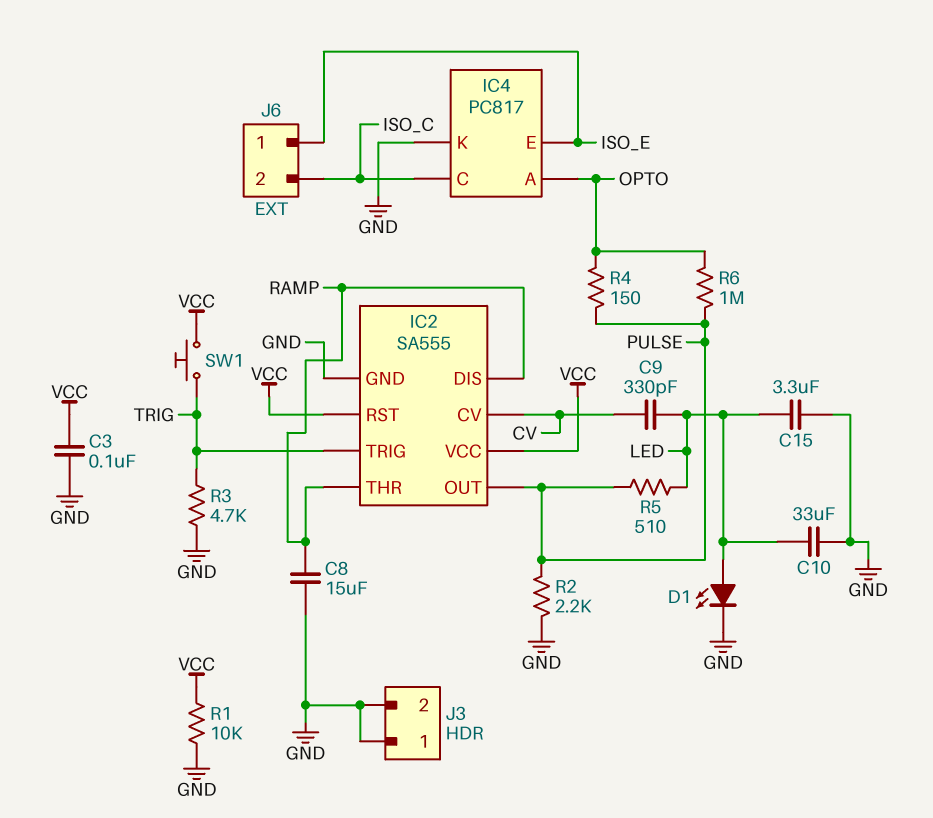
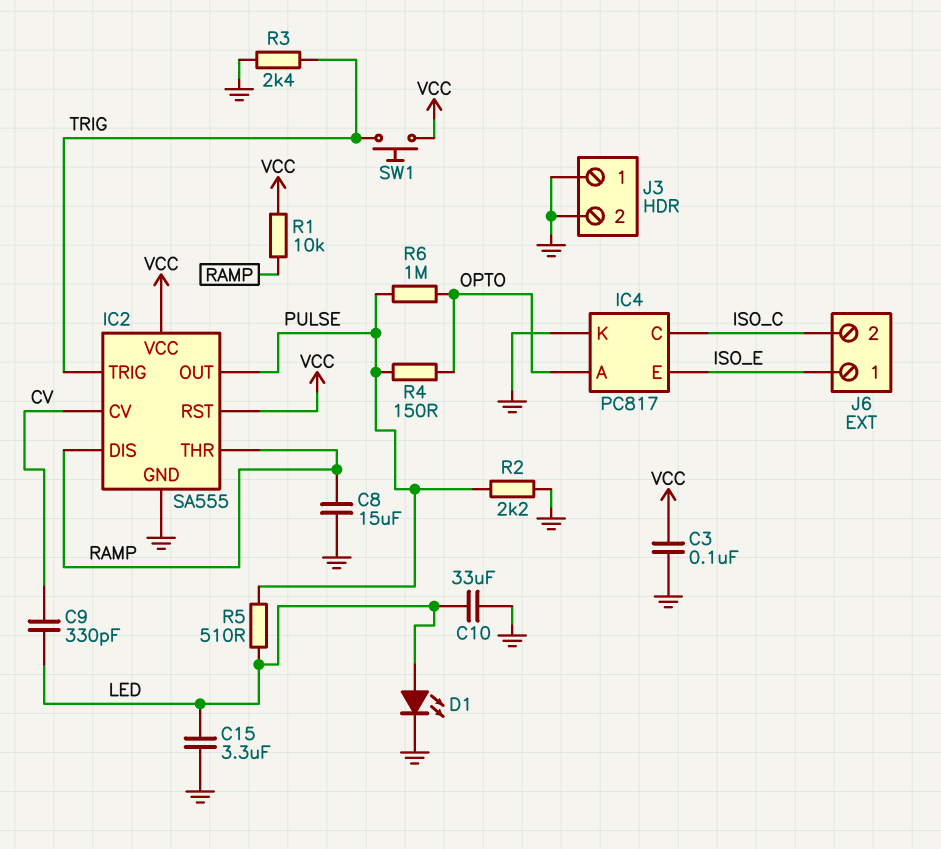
R1: 10k (GND, VCC) -> 10k (RAMP, VCC)
R3: 4.7k (GND, TRIG) -> 2.4k (GND, TRIG)

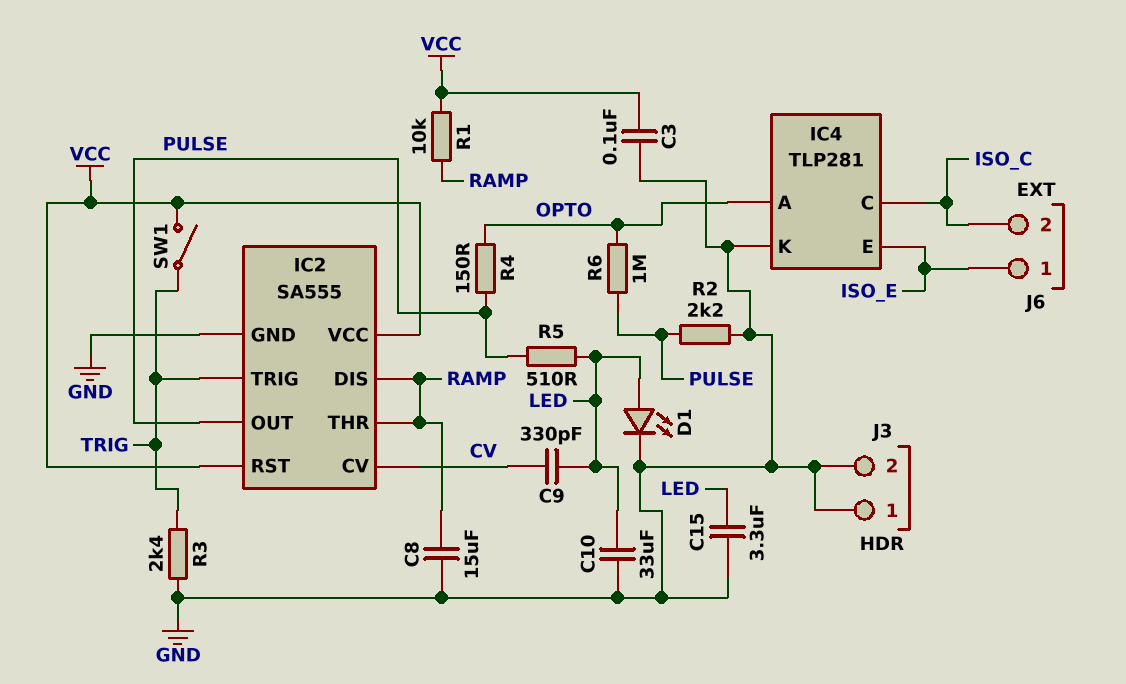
IC4: PC817 -> TLP281
SW1: button (TRIG, VCC) -> switch (TRIG, VCC)

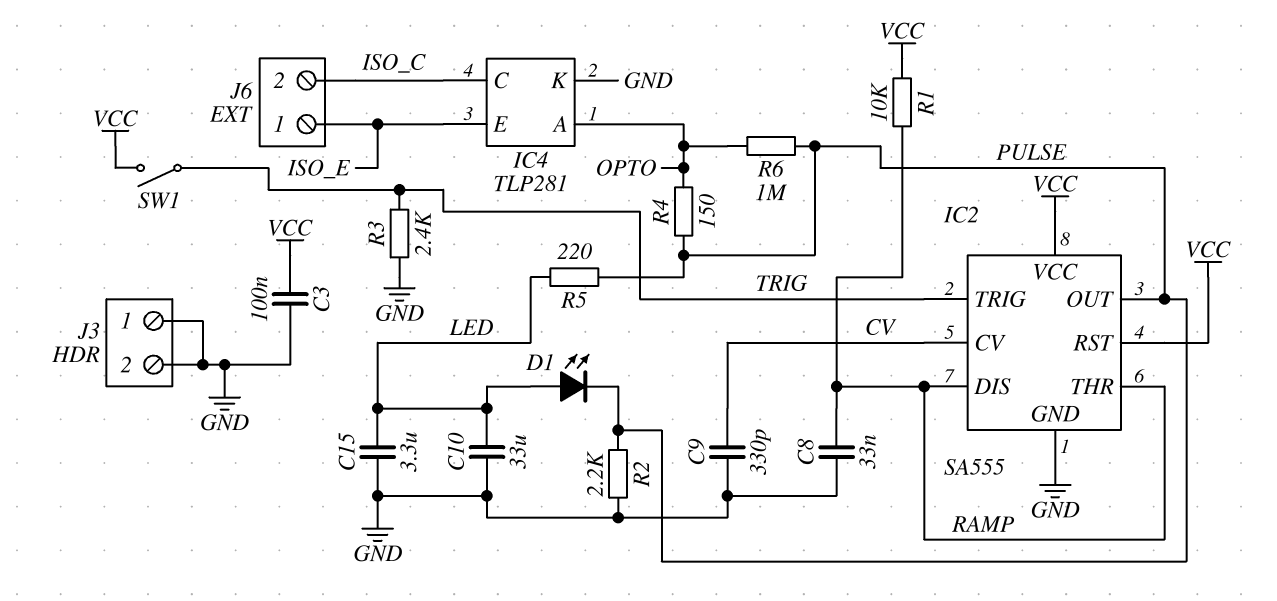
C8: 15uF (GND, RAMP) -> 33nF (GND, RAMP)
C9: 330pF (CV, LED) -> 330pF (CV, GND)
D1: LED (A LED, K GND) -> LED (A LED, K PULSE)
R5: 510 (LED, PULSE) -> 220 (LED, PULSE)

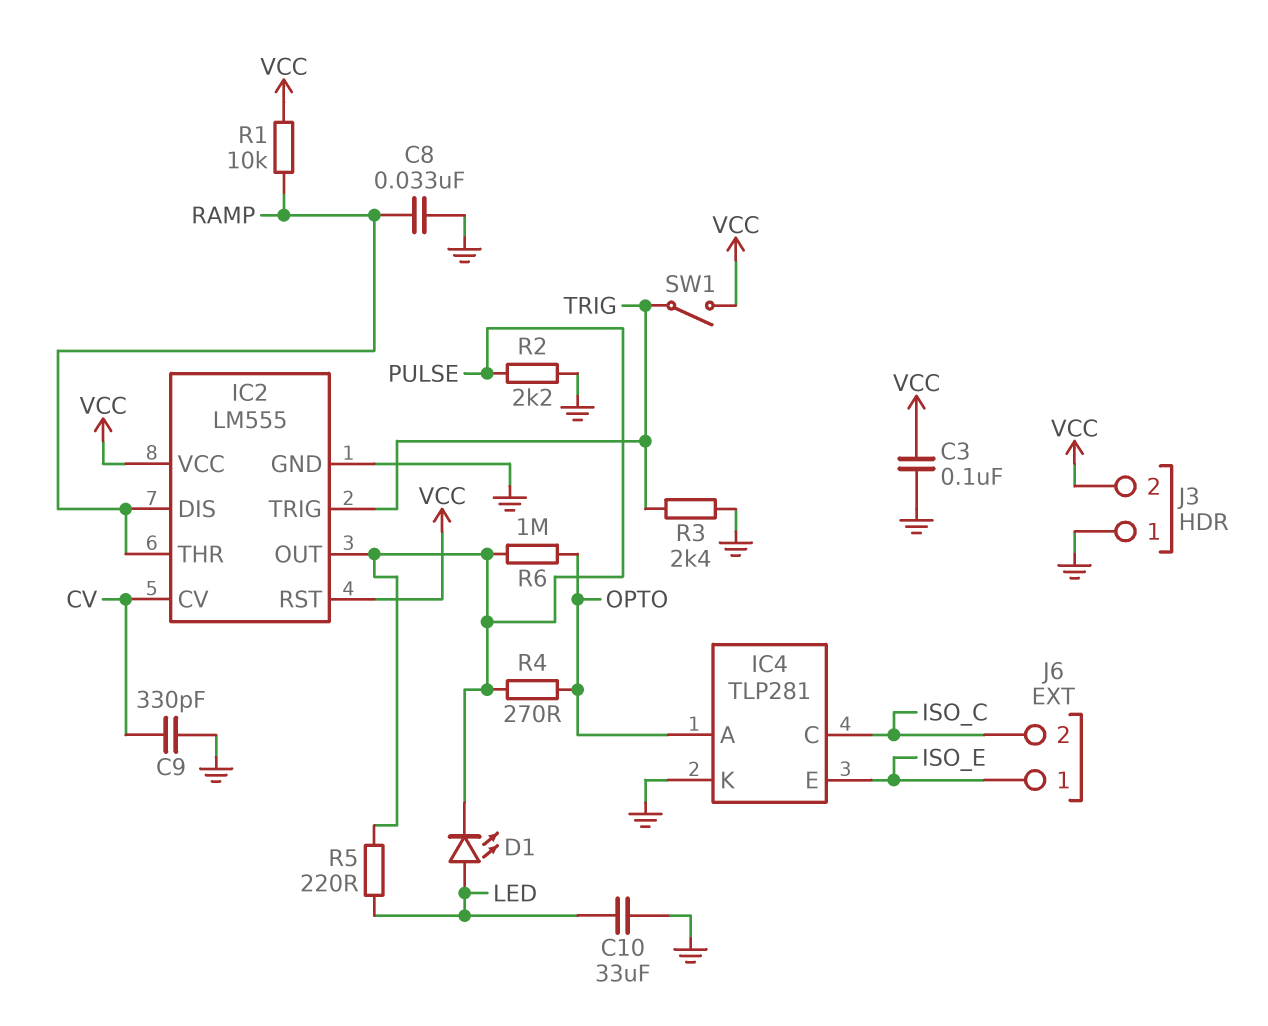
C15: 3.3uF (GND, LED) -> none
IC2: SA555 -> LM555
J3 pin 2: GND -> VCC
R4: 150 (OPTO, PULSE) -> 270 (OPTO, PULSE)

